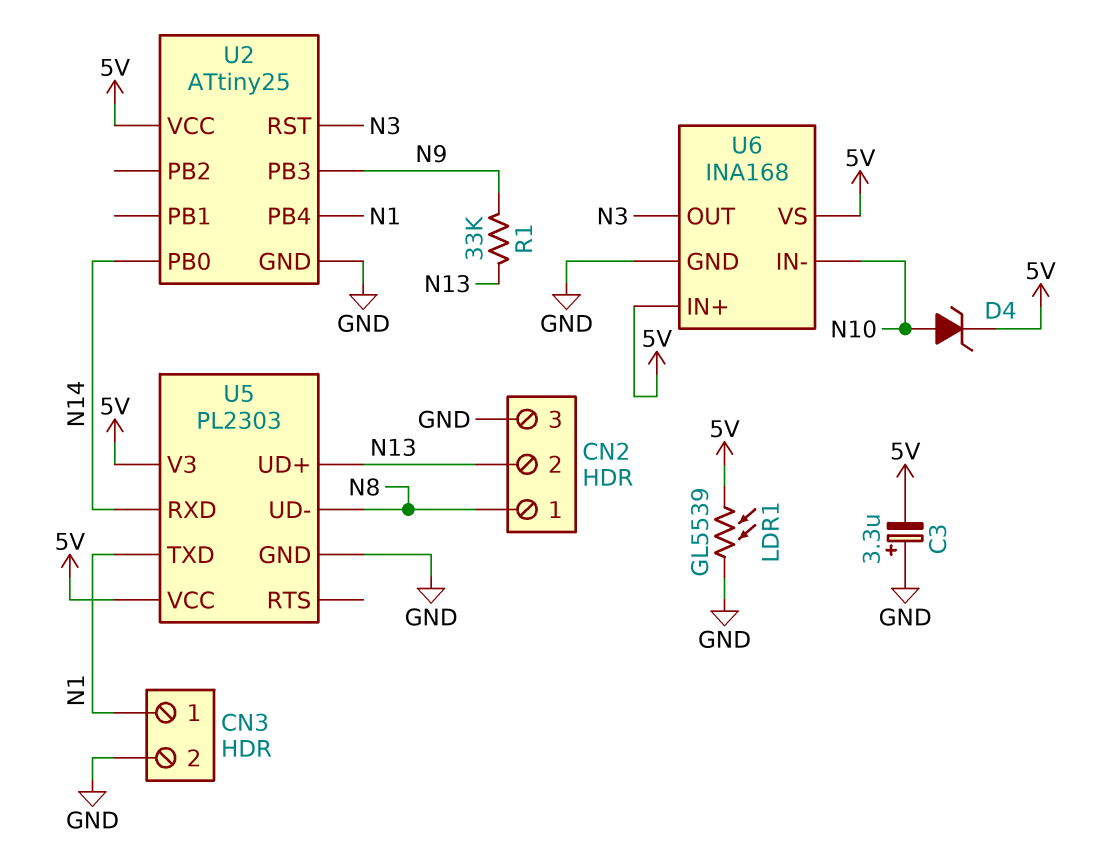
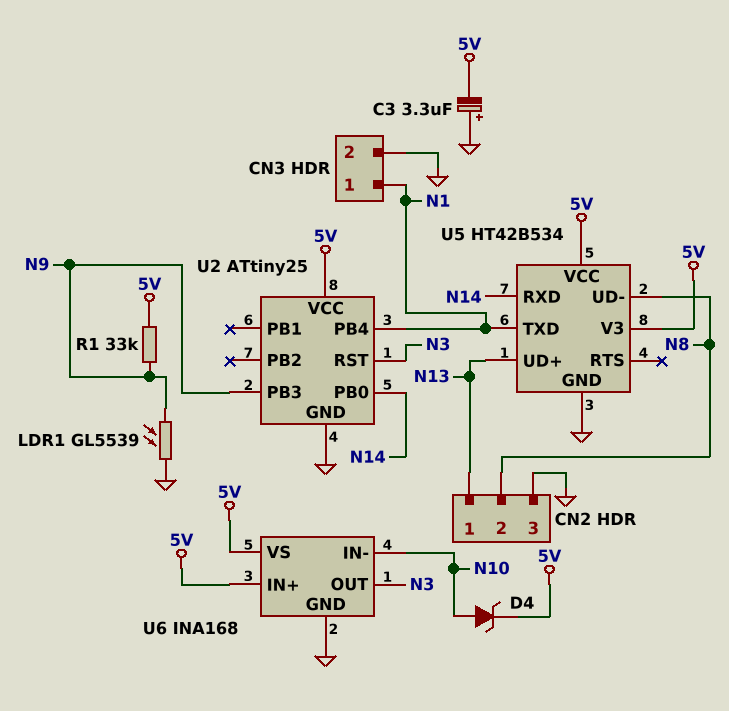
CN2 pin 1: N8 -> N13
CN2 pin 2: N13 -> N8
LDR1: GL5539 (5V, GND) -> GL5539 (GND, N9)
R1: 33k (N9, N13) -> 33k (5V, N9)
U5: PL2303 -> HT42B534

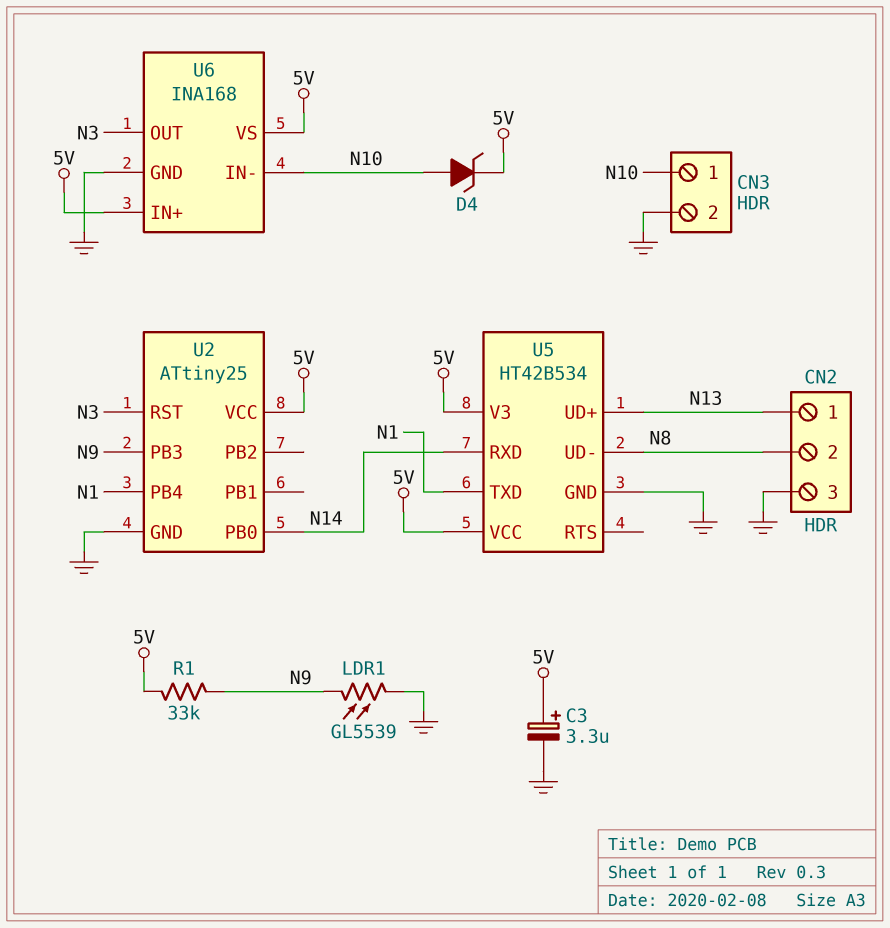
C3: 3.3uF (plus GND, minus 5V) -> 3.3uF (plus 5V, minus GND)
CN3 pin 1: N1 -> N10

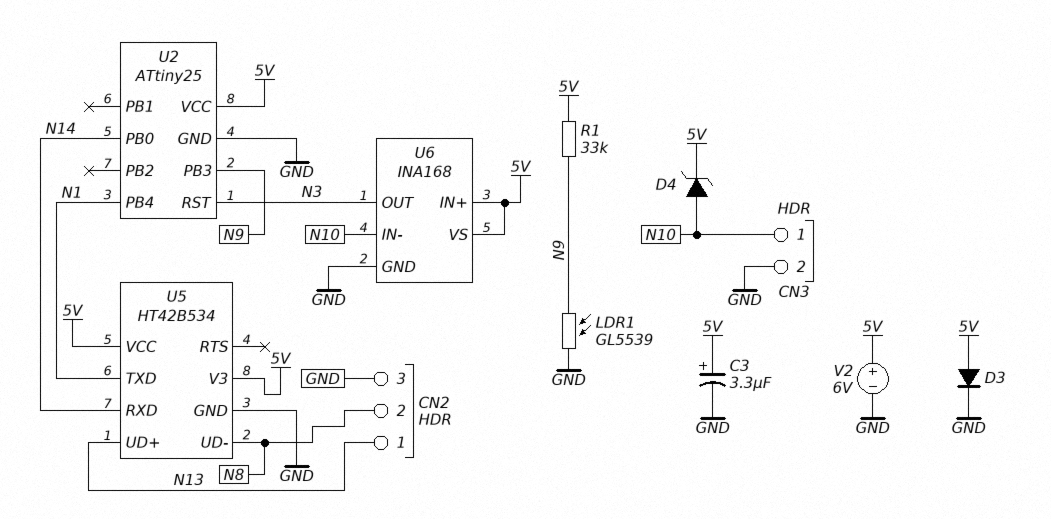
D3: none -> diode (A 5V, K GND)
V2: none -> 6V (plus 5V, minus GND)

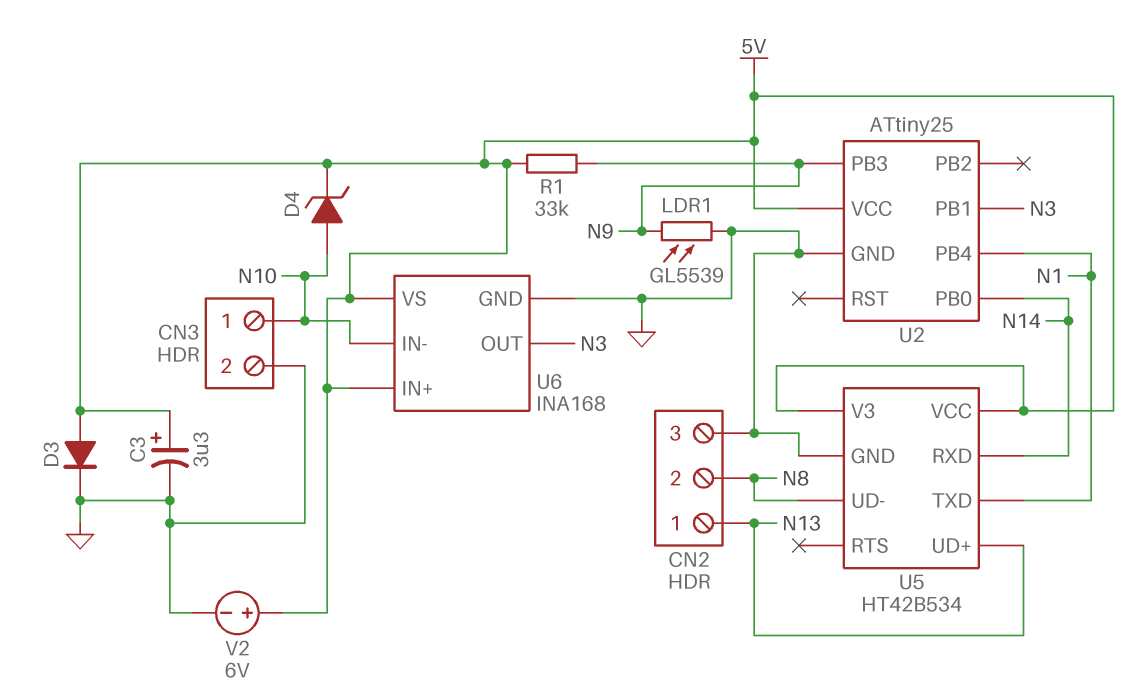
U2 pin PB1: none -> N3
U2 pin RST: N3 -> none

